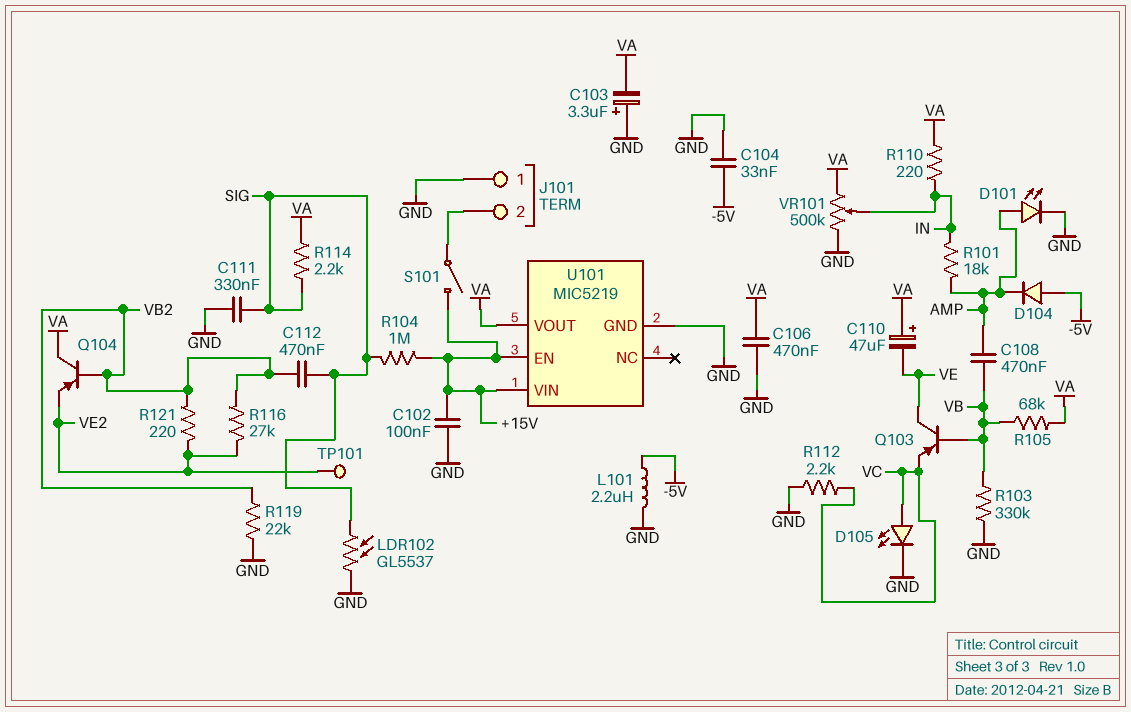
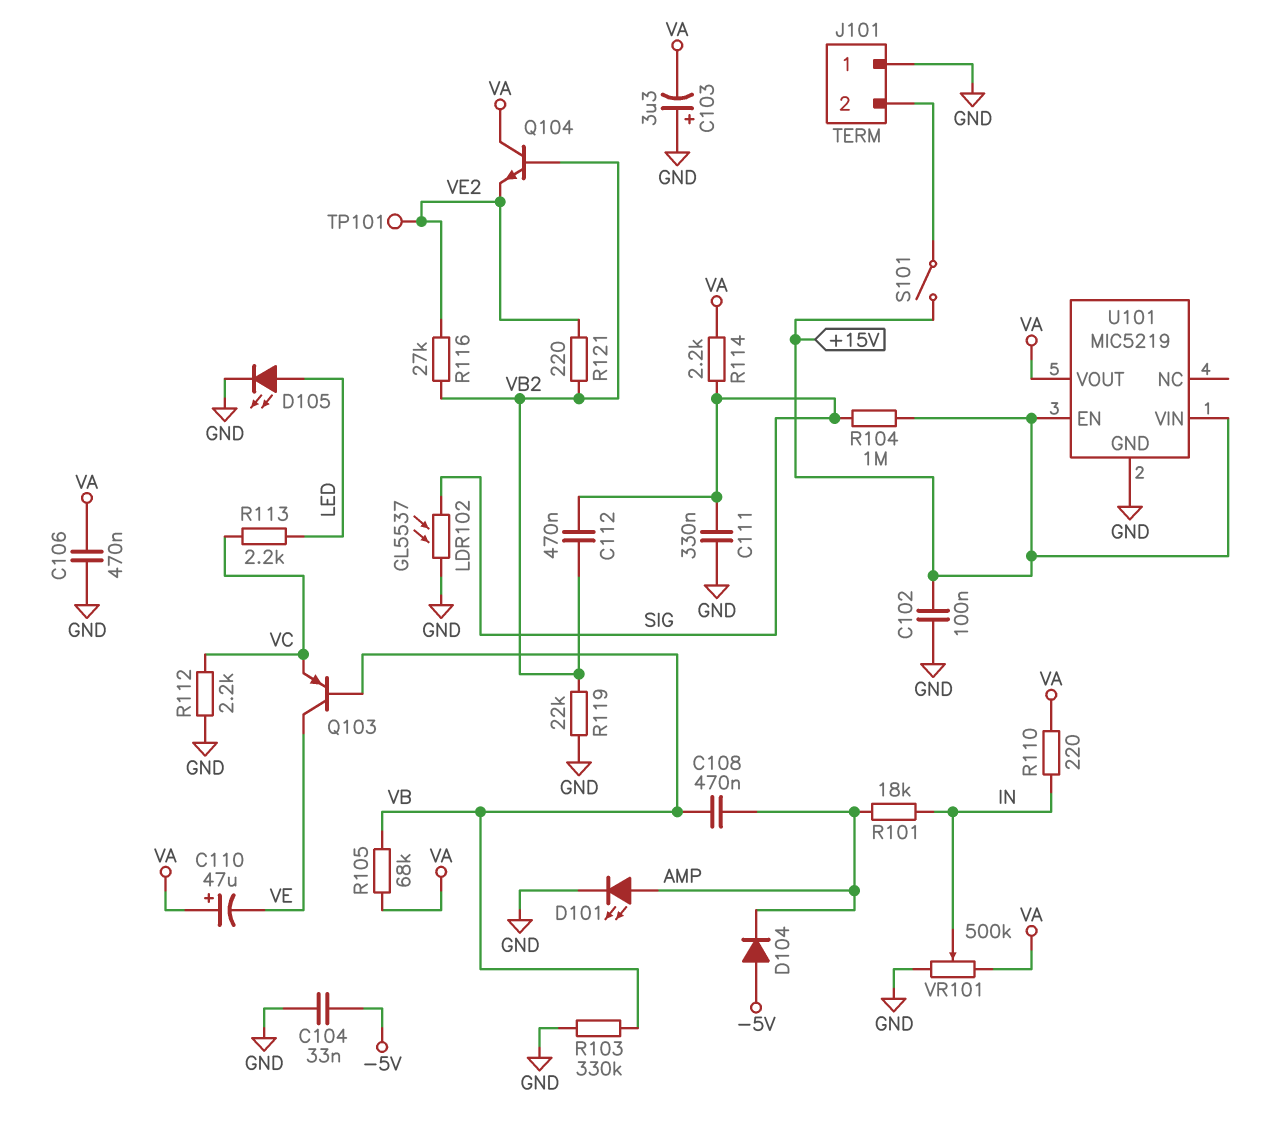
D105: LED (A VC, K GND) -> LED (A LED, K GND)
L101: 2.2uH (-5V, GND) -> none
Q104: PNP (B VB2, C VA, E VE2) -> NPN (B VB2, C VA, E VE2)
R113: none -> 2.2k (LED, VC)

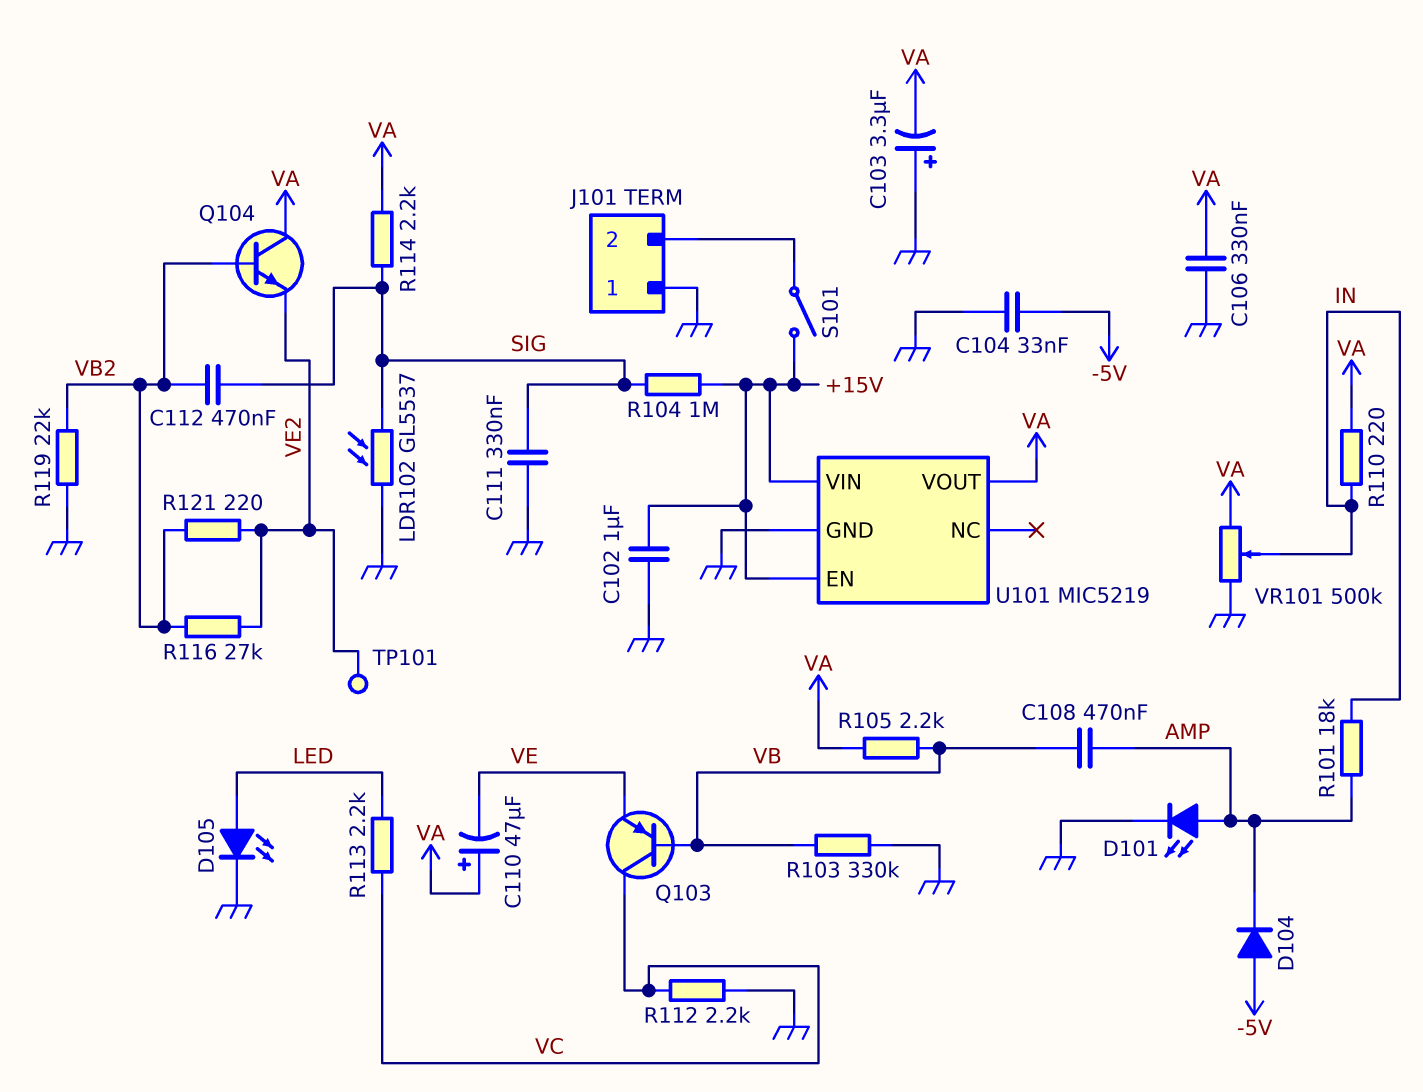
C102: 100nF (+15V, GND) -> 1uF (+15V, GND)
C106: 470nF (GND, VA) -> 330nF (GND, VA)
Q103: PNP (B VB, C VE, E VC) -> PNP (B VB, C VC, E VE)
R105: 68k (VA, VB) -> 2.2k (VA, VB)

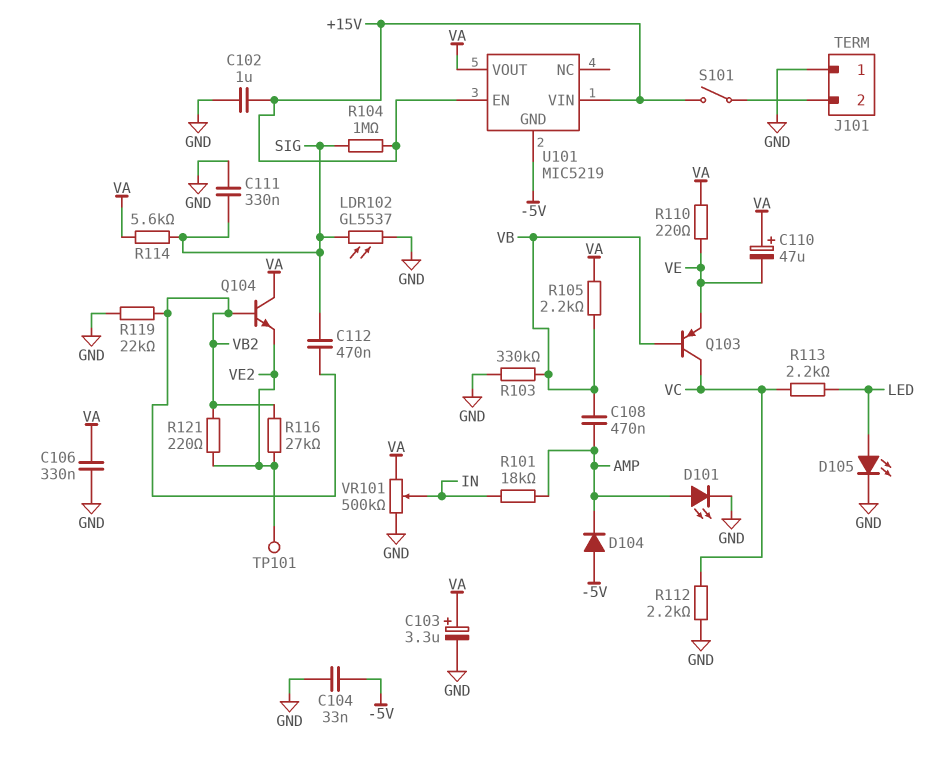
C103: 3.3uF (plus GND, minus VA) -> 3.3uF (plus VA, minus GND)
R110: 220 (IN, VA) -> 220 (VA, VE)
R114: 2.2k (SIG, VA) -> 5.6k (SIG, VA)
U101 pin GND: GND -> -5V

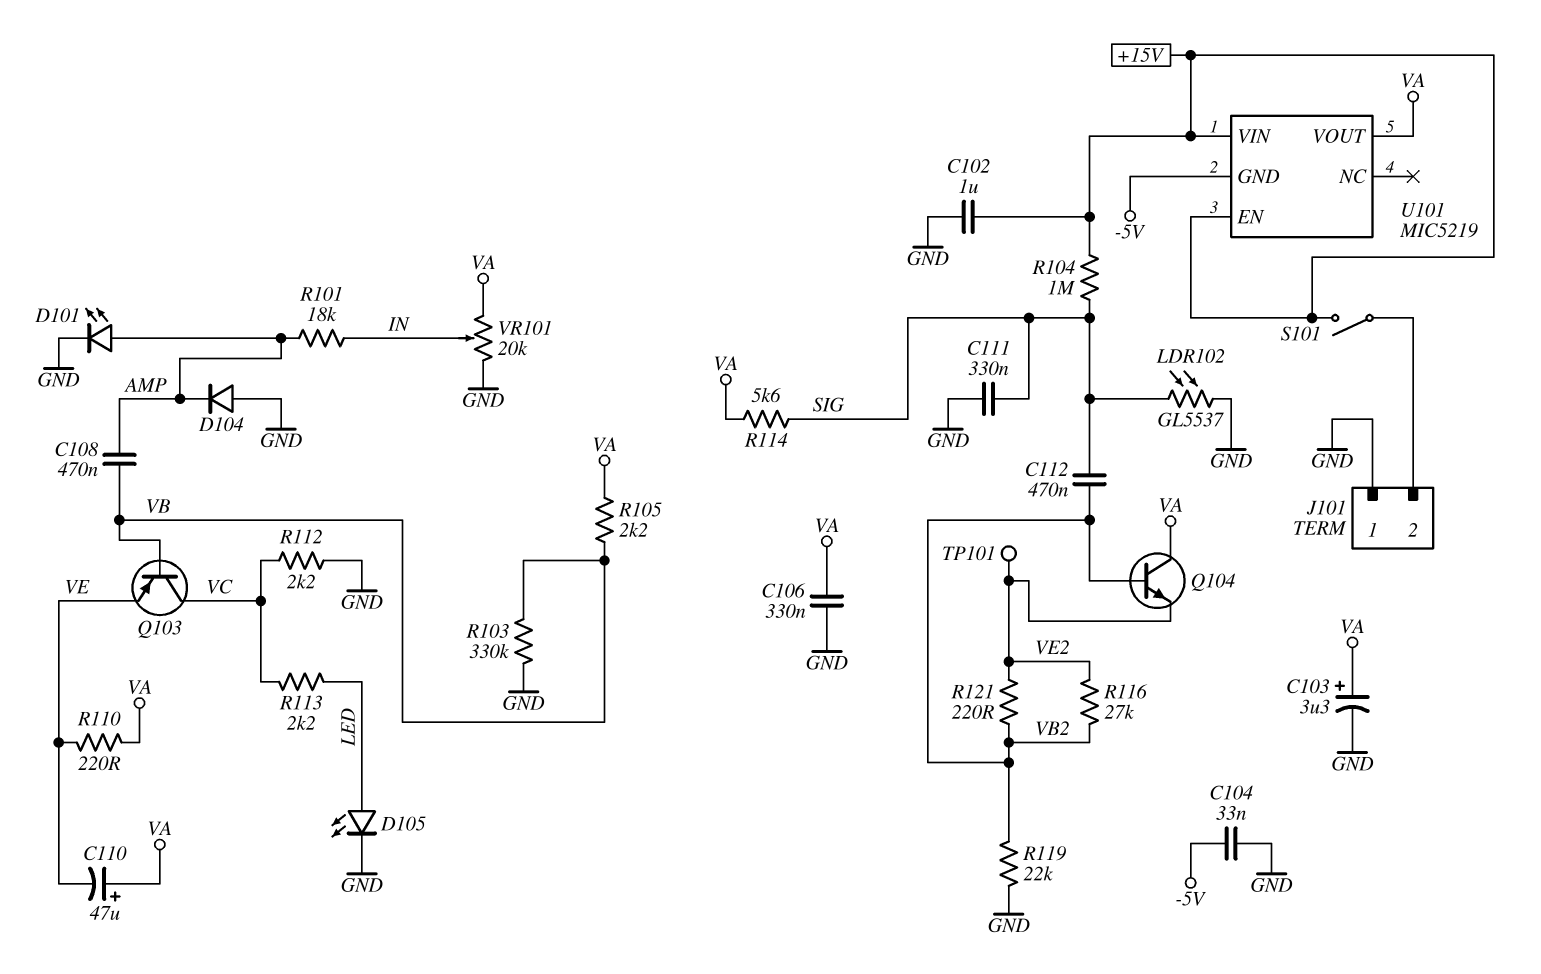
D104: diode (A -5V, K AMP) -> diode (A GND, K AMP)
VR101: 500k (GND, VA, wiper IN) -> 20k (GND, VA, wiper IN)

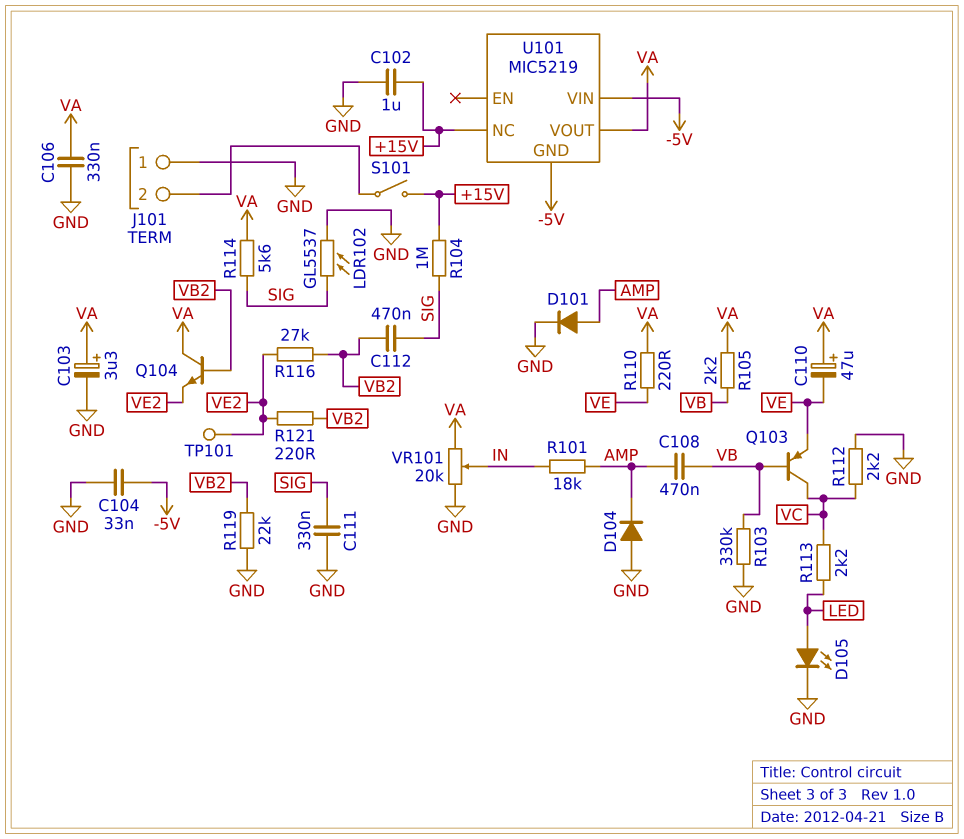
D101: LED (A AMP, K GND) -> diode (A AMP, K GND)
U101 pin EN: +15V -> none
U101 pin NC: none -> +15V
U101 pin VIN: +15V -> -5V

